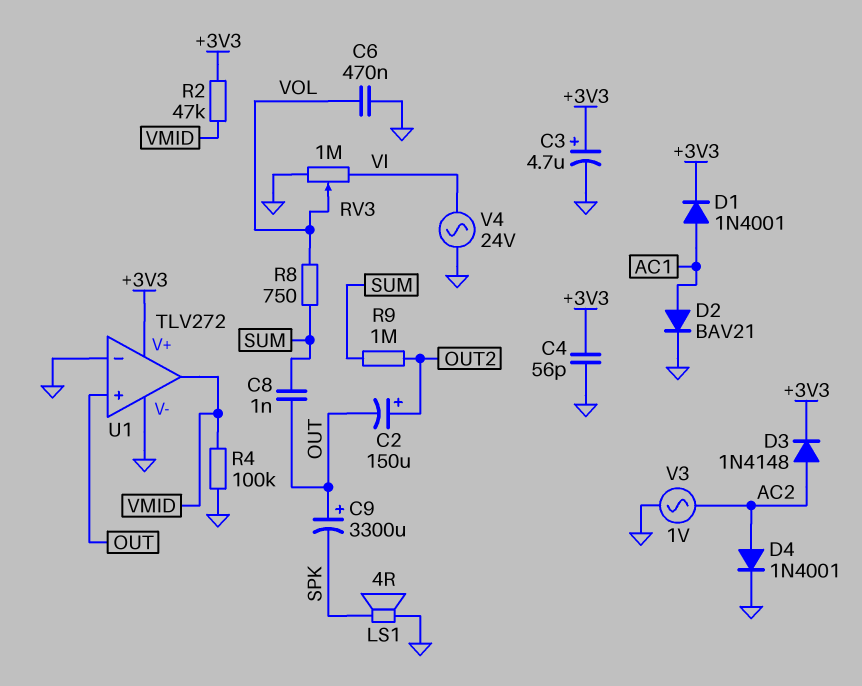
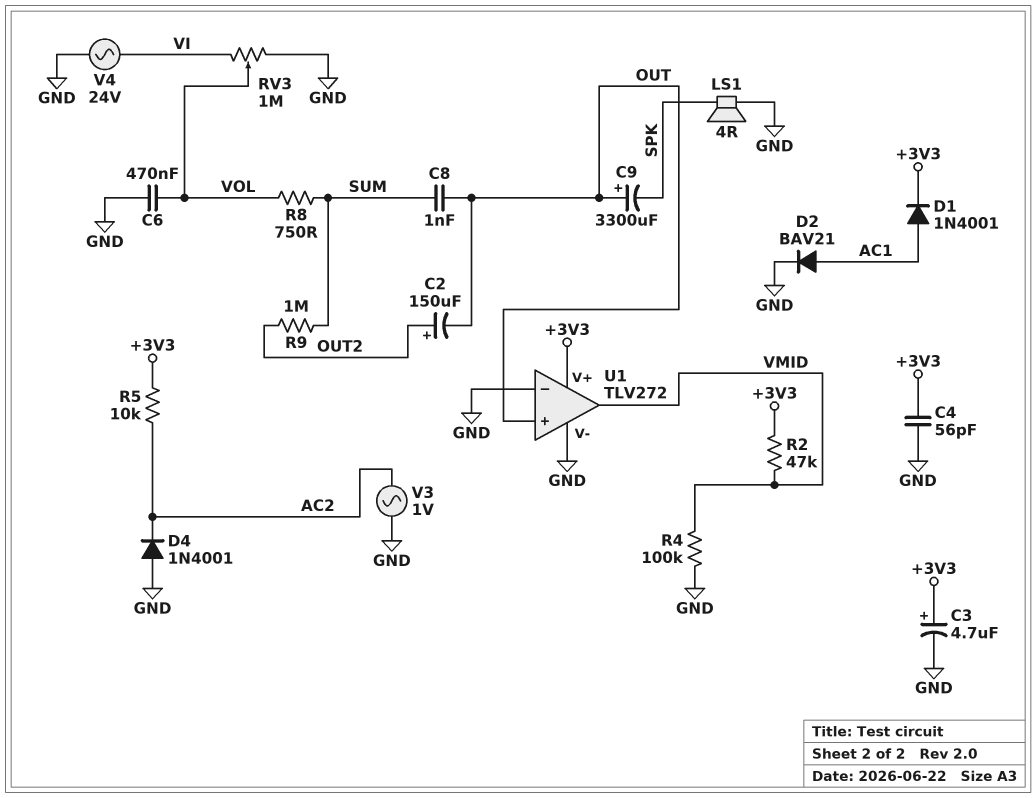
D3: diode 1N4148 (A AC2, K +3V3) -> none
D4: diode 1N4001 (A AC2, K GND) -> diode 1N4001 (A GND, K AC2)
R5: none -> 10k (+3V3, AC2)

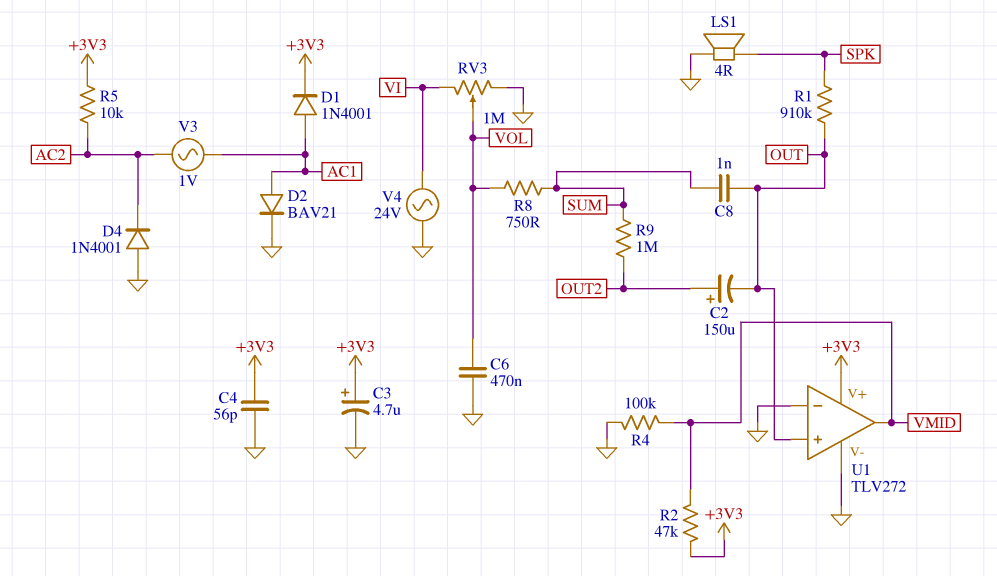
C9: 3300uF (plus OUT, minus SPK) -> none
R1: none -> 910k (OUT, SPK)
V3: AC 1V (AC2, GND) -> AC 1V (AC1, AC2)

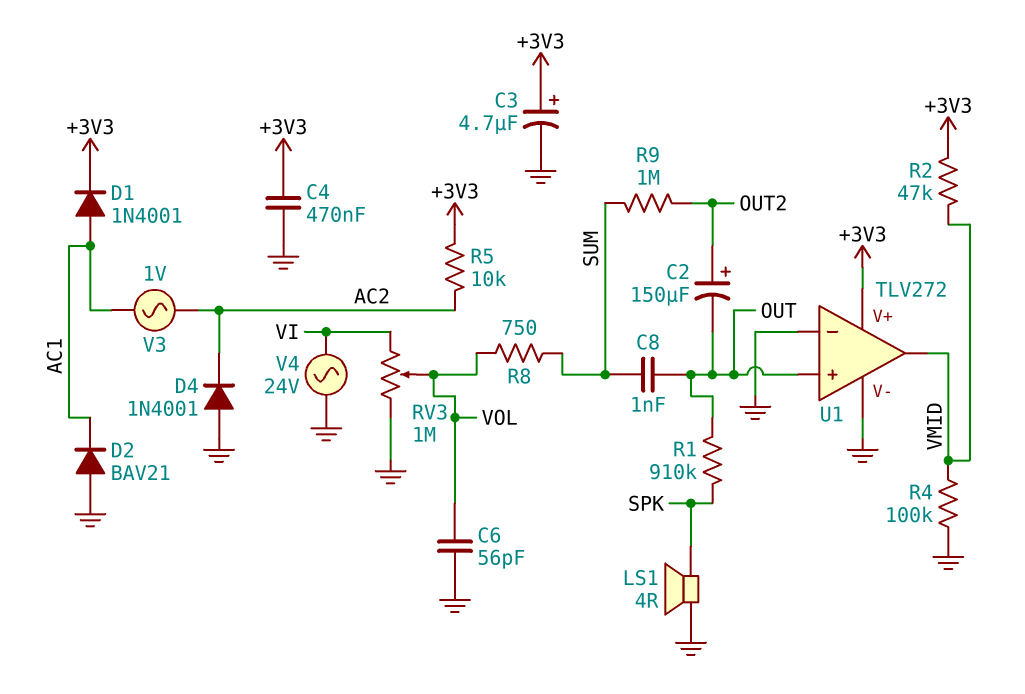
C4: 56pF (+3V3, GND) -> 470nF (+3V3, GND)
C6: 470nF (GND, VOL) -> 56pF (GND, VOL)
D2: diode BAV21 (A AC1, K GND) -> diode BAV21 (A GND, K AC1)

